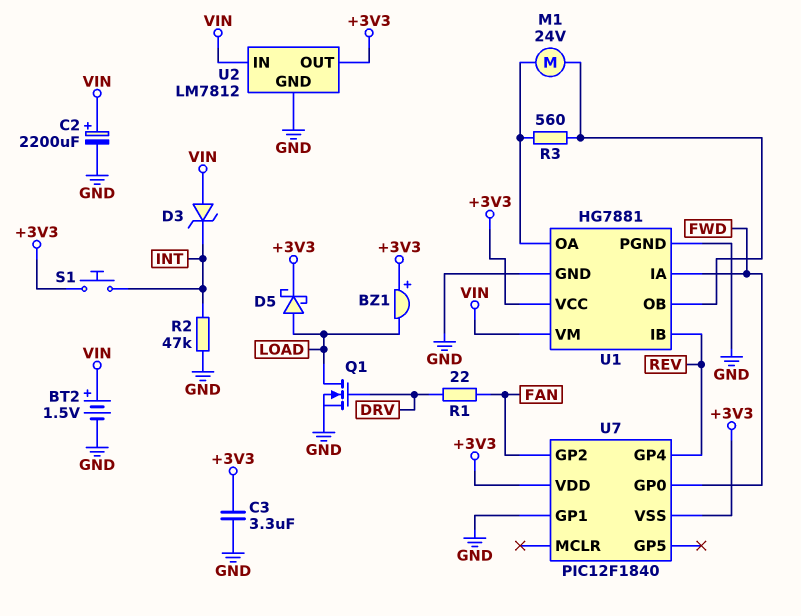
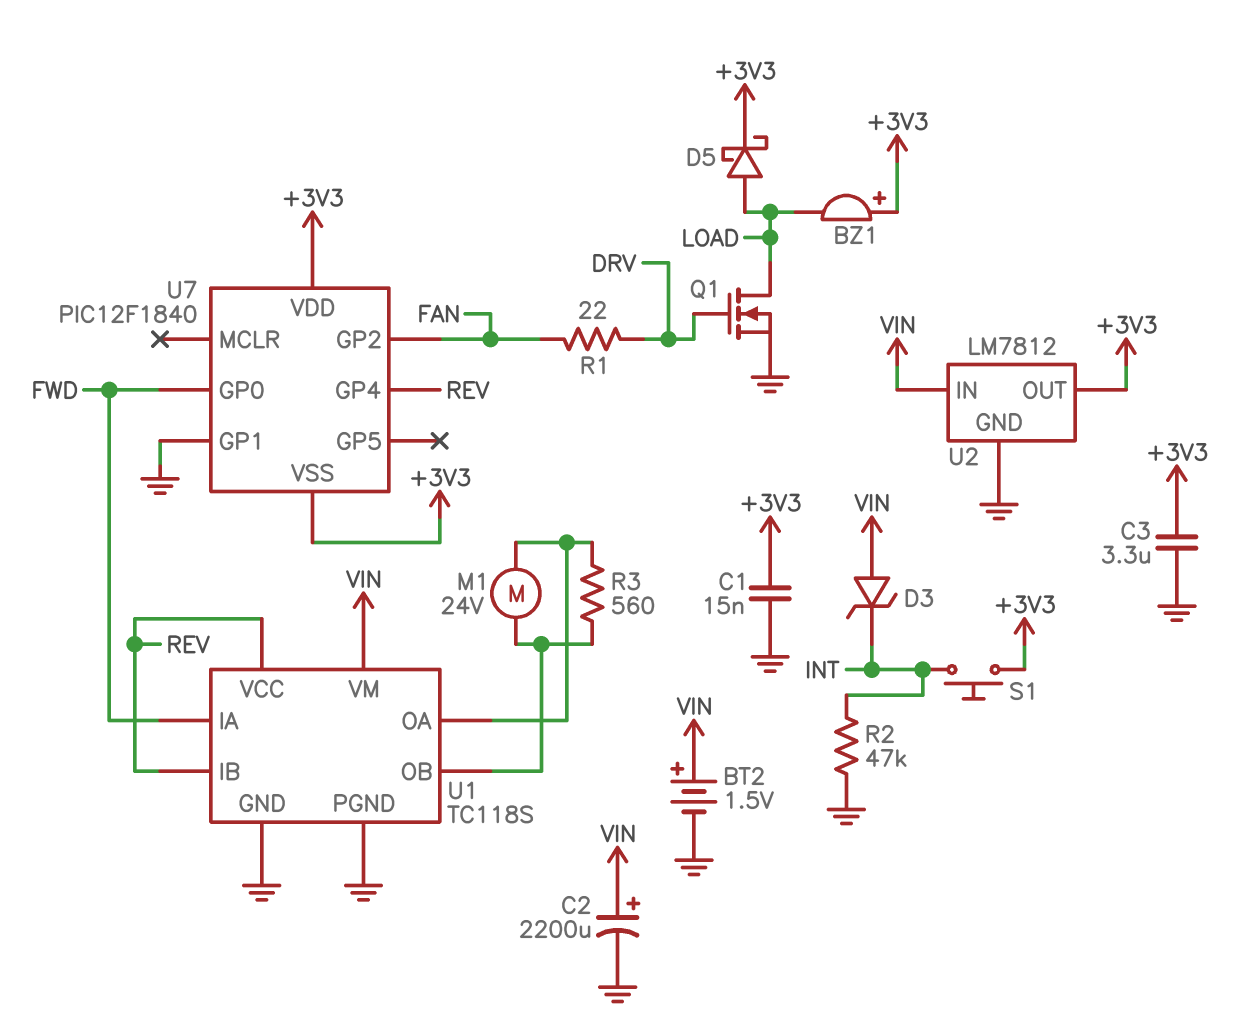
C1: none -> 15nF (+3V3, GND)
U1: HG7881 -> TC118S
U1 pin VCC: +3V3 -> REV

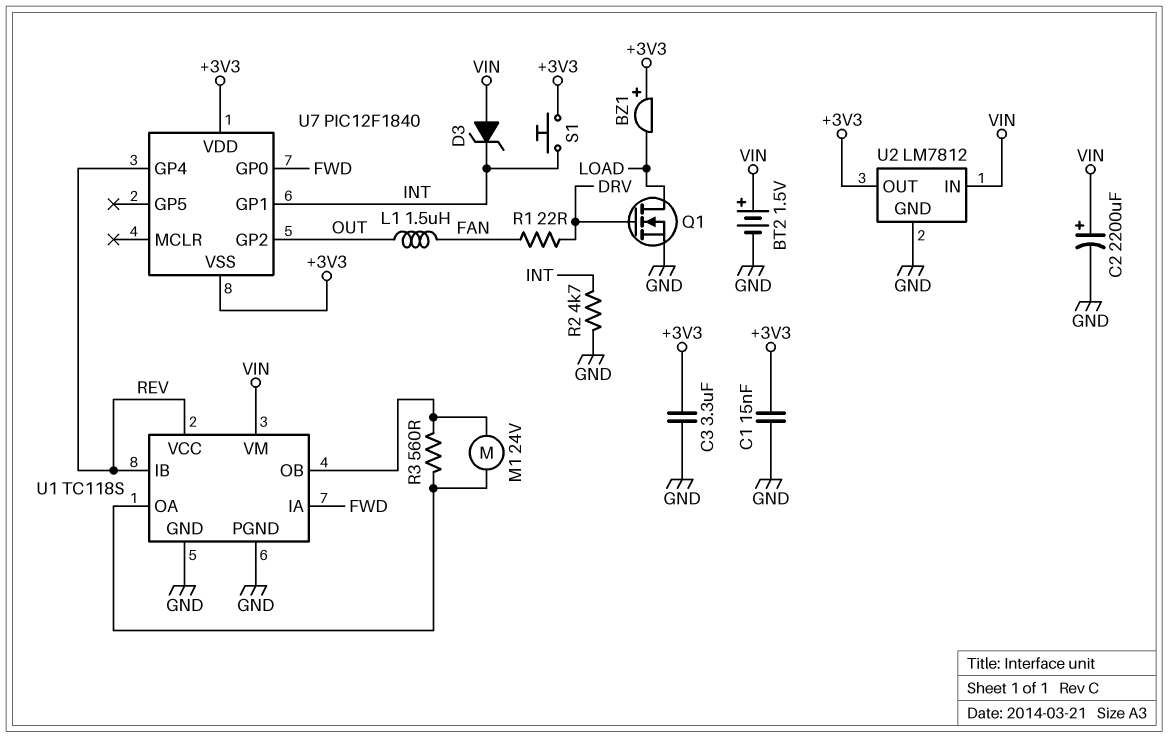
D5: schottky (A LOAD, K +3V3) -> none
L1: none -> 1.5uH (FAN, OUT)
R2: 47k (GND, INT) -> 4.7k (GND, INT)
U7 pin GP1: GND -> INT
U7 pin GP2: FAN -> OUT

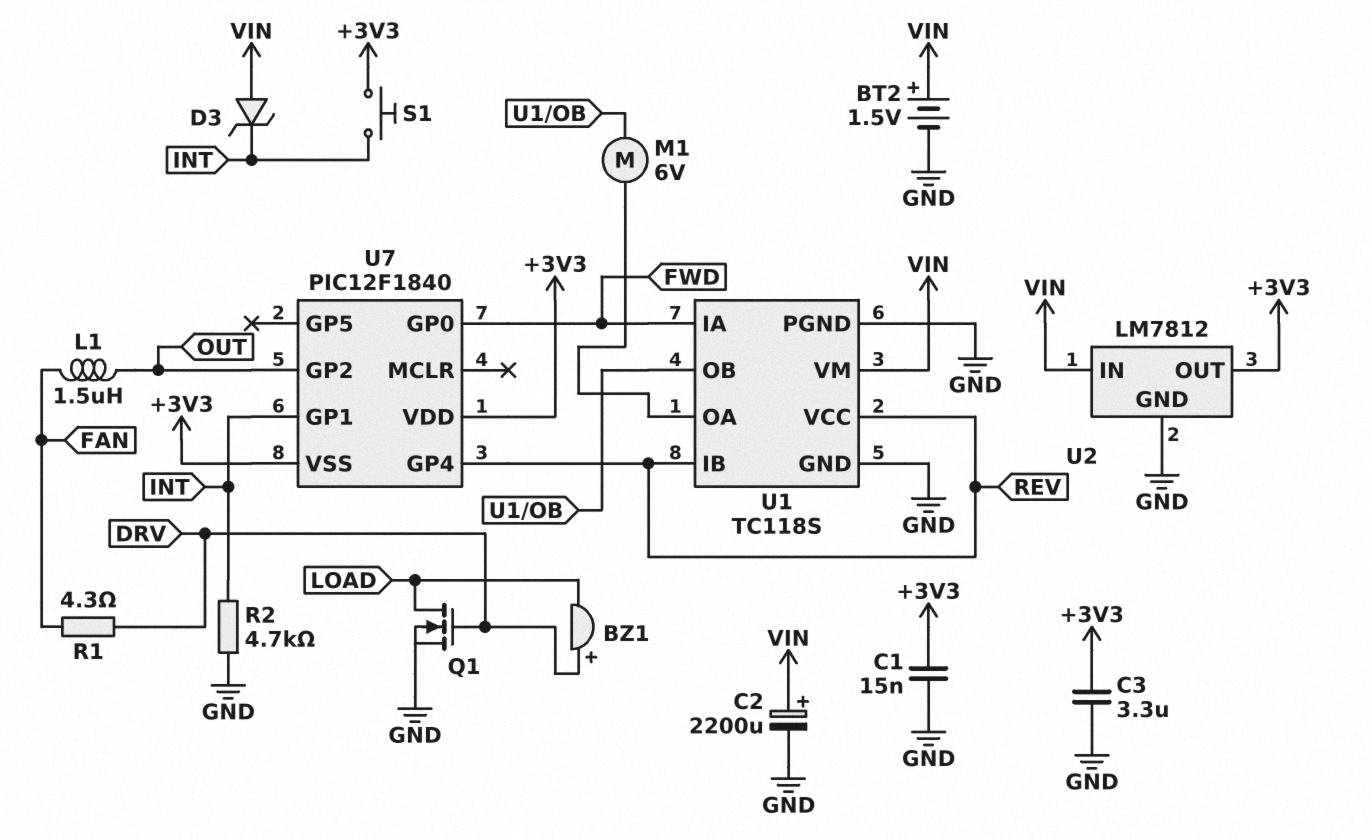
BZ1: buzzer (plus +3V3, minus LOAD) -> buzzer (plus DRV, minus LOAD)
M1: motor 24V (U1/OA, U1/OB) -> motor 6V (U1/OA, U1/OB)
R1: 22 (DRV, FAN) -> 4.3 (DRV, FAN)
R3: 560 (U1/OA, U1/OB) -> none

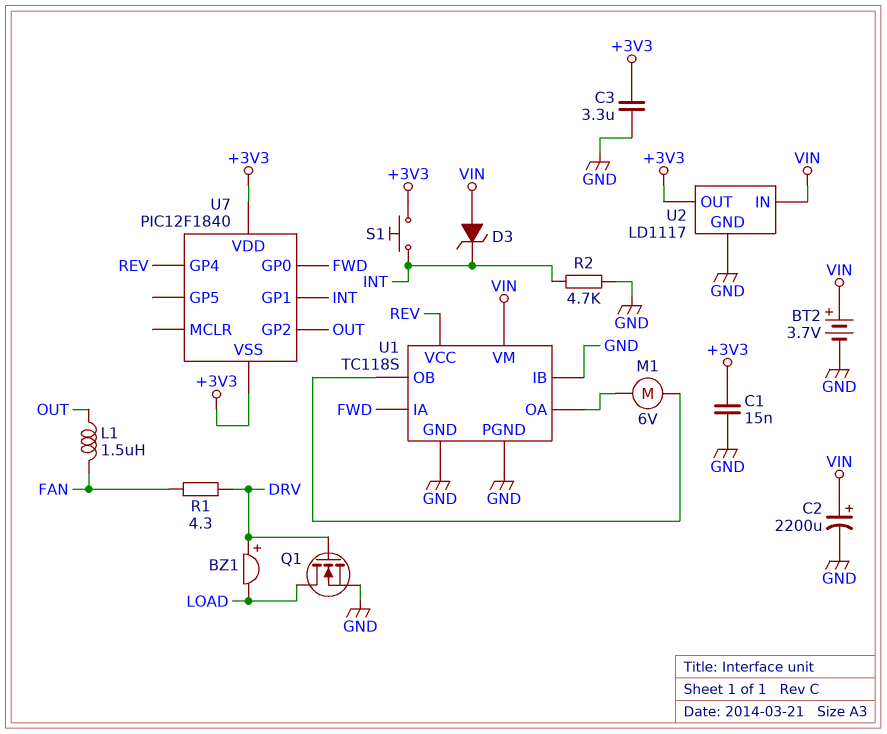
BT2: 1.5V (plus VIN, minus GND) -> 3.7V (plus VIN, minus GND)
U1 pin IB: REV -> GND
U2: LM7812 -> LD1117

